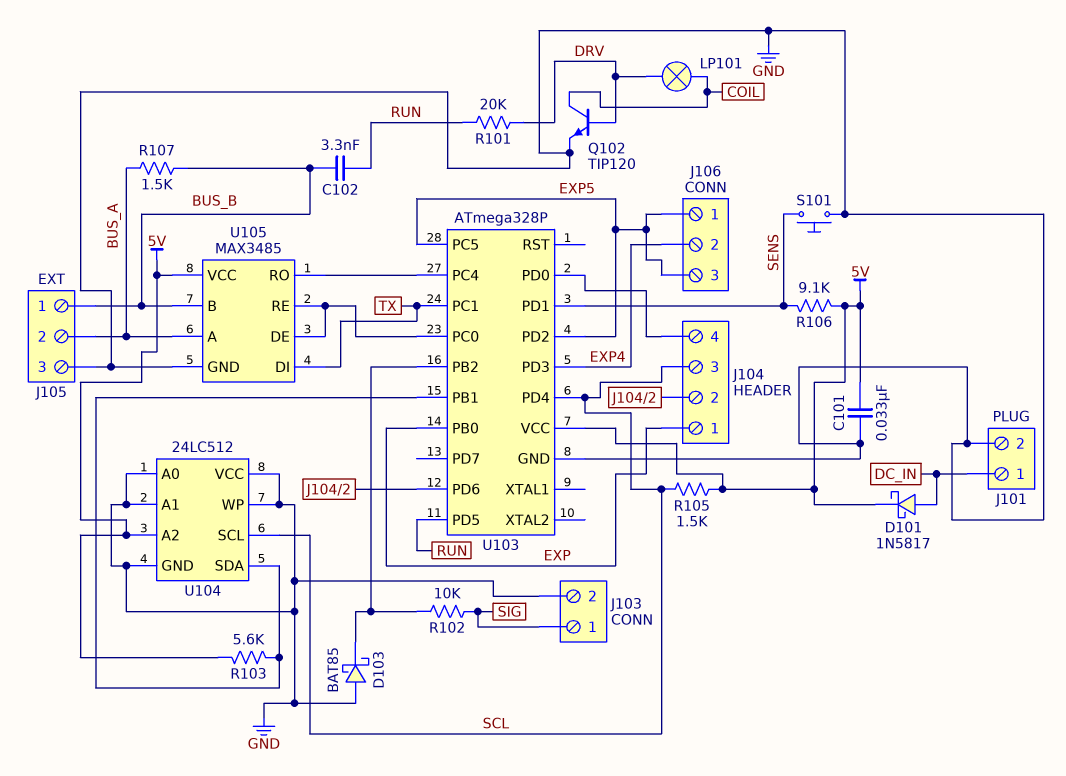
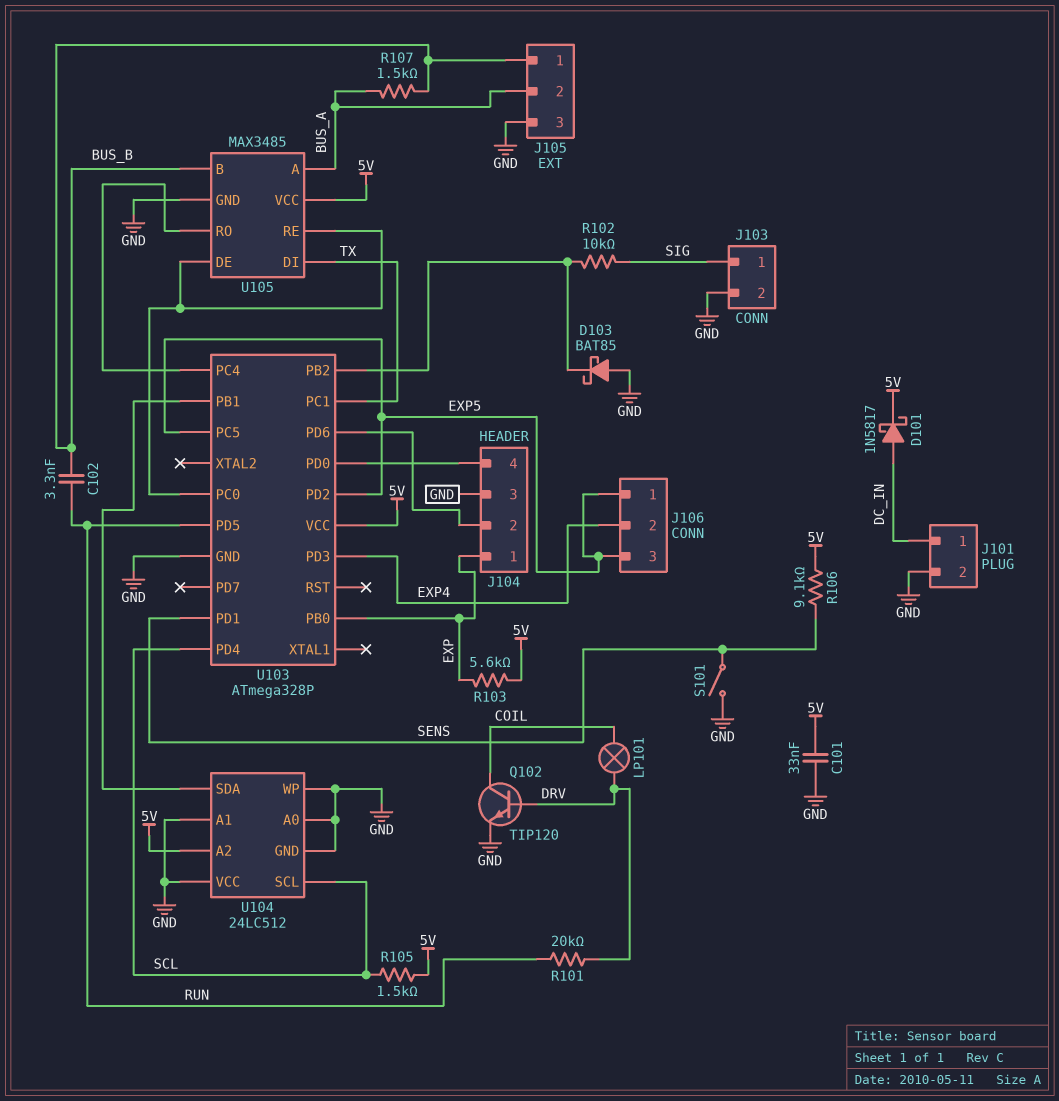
J104 pin 3: SCL -> GND
R103: 5.6k (5V, U103/PB1) -> 5.6k (5V, EXP)
S101: button (GND, SENS) -> switch (GND, SENS)

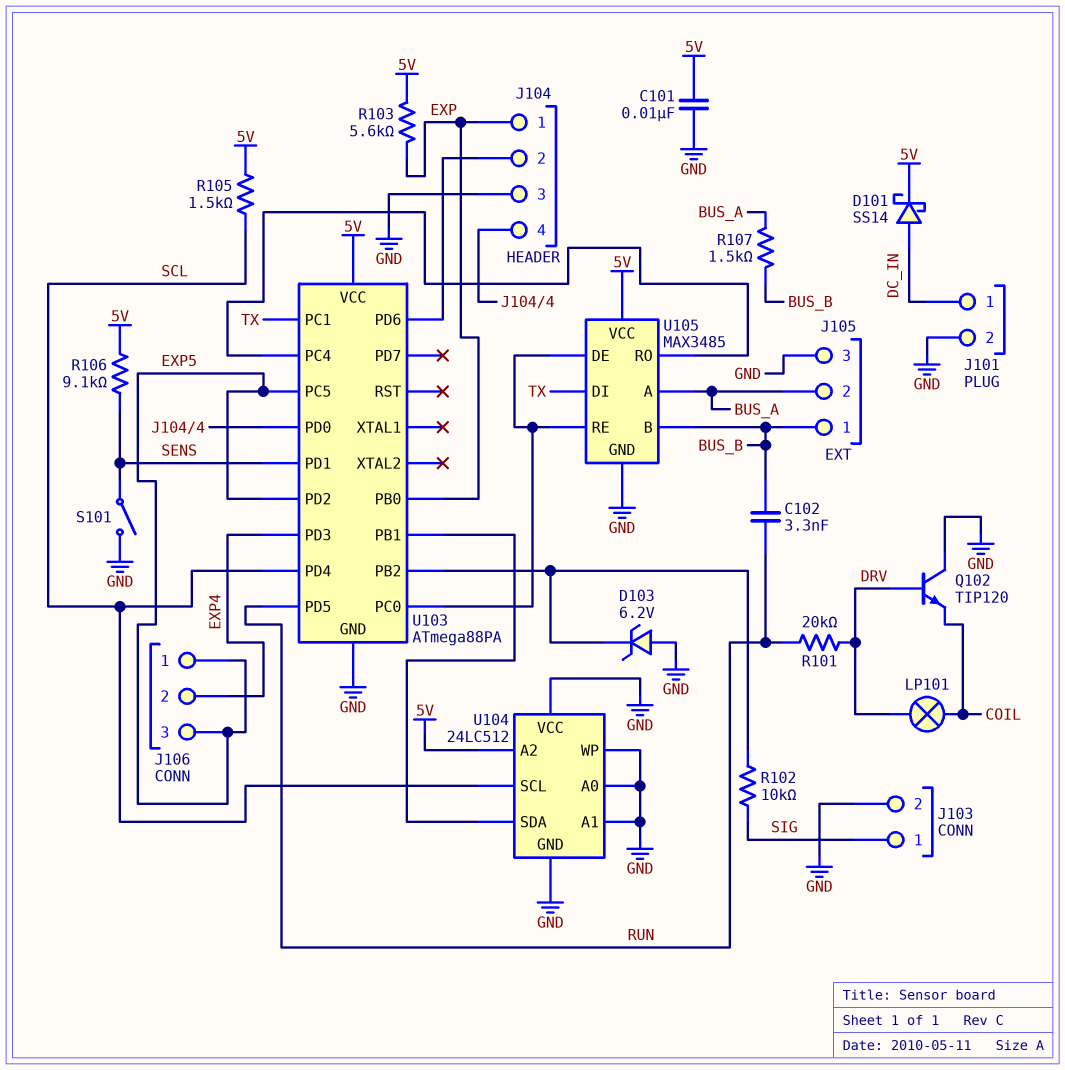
C101: 33nF (5V, GND) -> 10nF (5V, GND)
D101: schottky 1N5817 (A DC_IN, K 5V) -> schottky SS14 (A DC_IN, K 5V)
D103: schottky BAT85 (A GND, K U103/PB2) -> zener 6.2V (A GND, K U103/PB2)
Q102: NPN TIP120 (B DRV, C COIL, E GND) -> NPN TIP120 (B DRV, C GND, E COIL)
U103: ATmega328P -> ATmega88PA

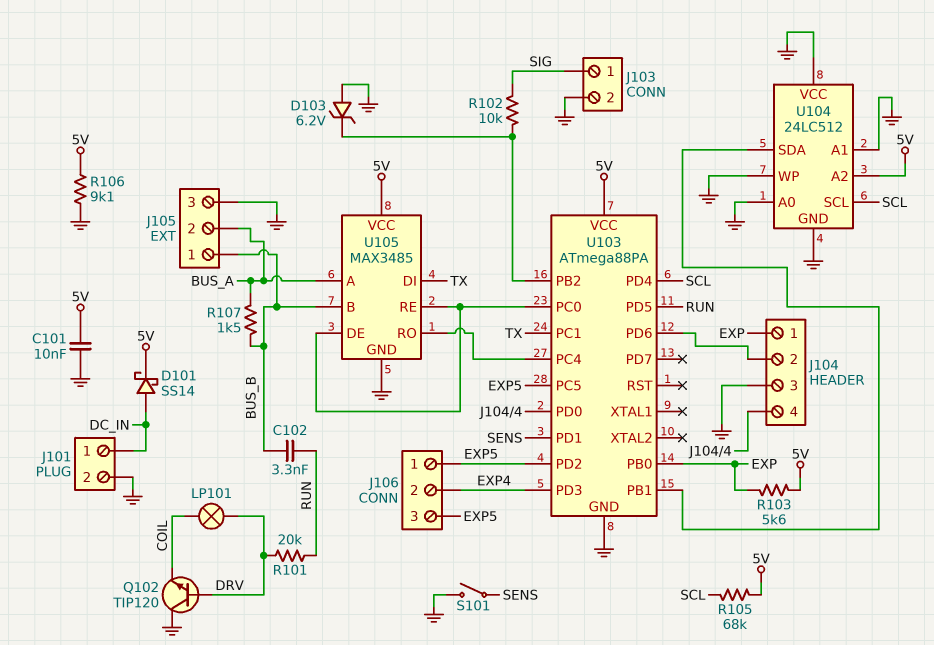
R105: 1.5k (5V, SCL) -> 68k (5V, SCL)
R106: 9.1k (5V, SENS) -> 9.1k (5V, GND)

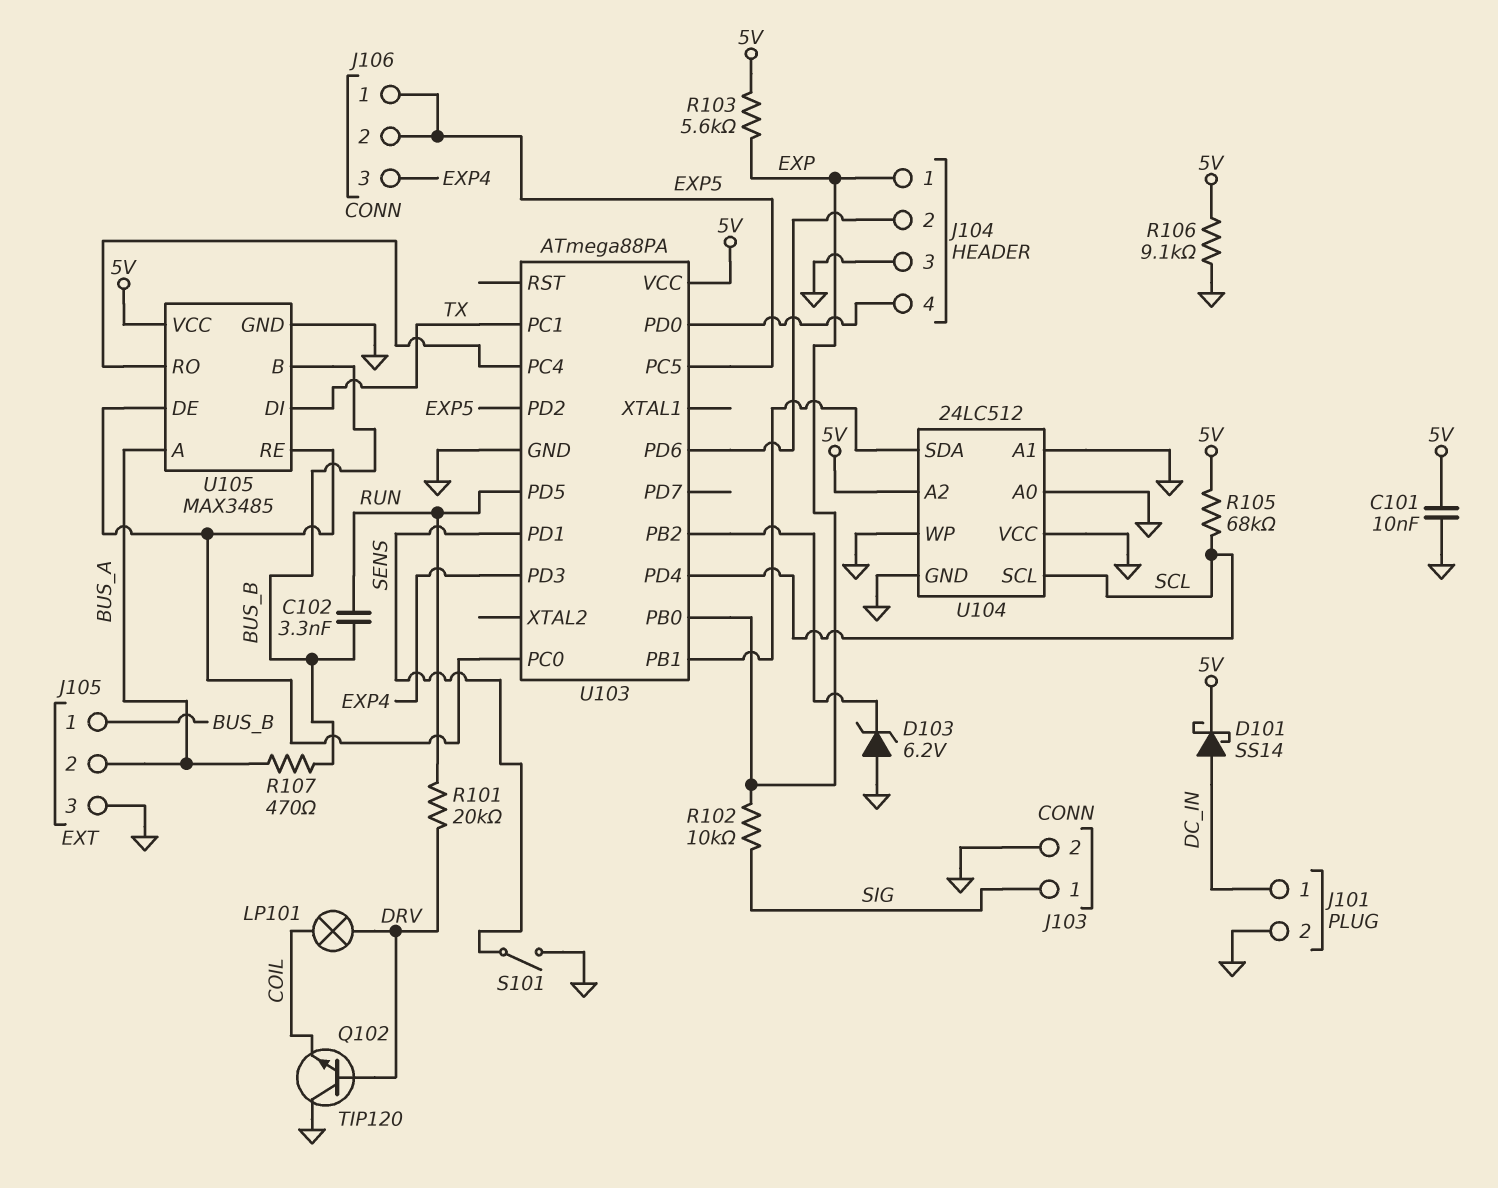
J106 pin 2: EXP4 -> EXP5
J106 pin 3: EXP5 -> EXP4
R102: 10k (SIG, U103/PB2) -> 10k (EXP, SIG)
R107: 1.5k (BUS_A, BUS_B) -> 470 (BUS_A, BUS_B)

